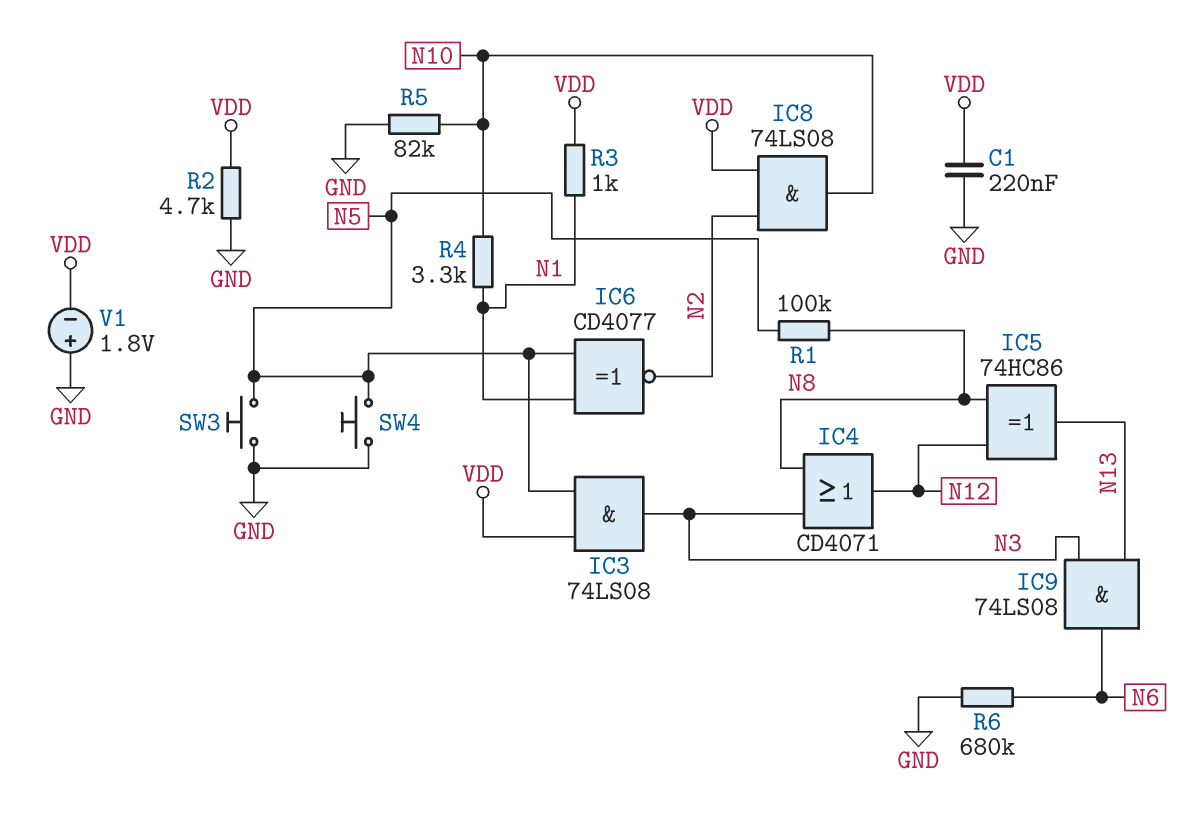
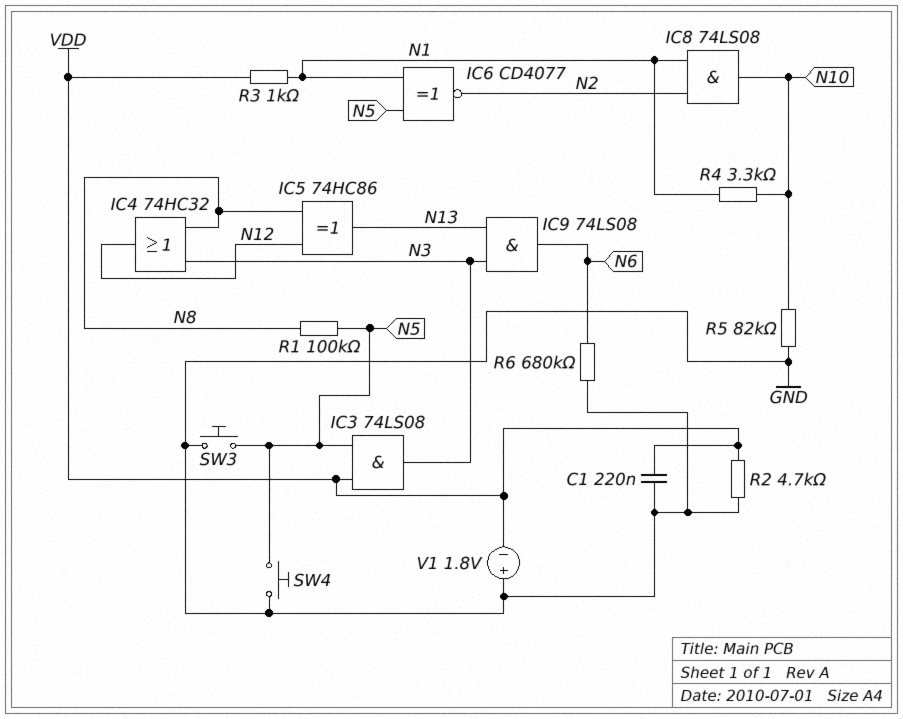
IC4: OR CD4071 (in N3, in N8, out N12) -> OR 74HC32 (in N3, in N8, out N12)
IC8: AND 74LS08 (in N2, in VDD, out N10) -> AND 74LS08 (in N1, in N2, out N10)

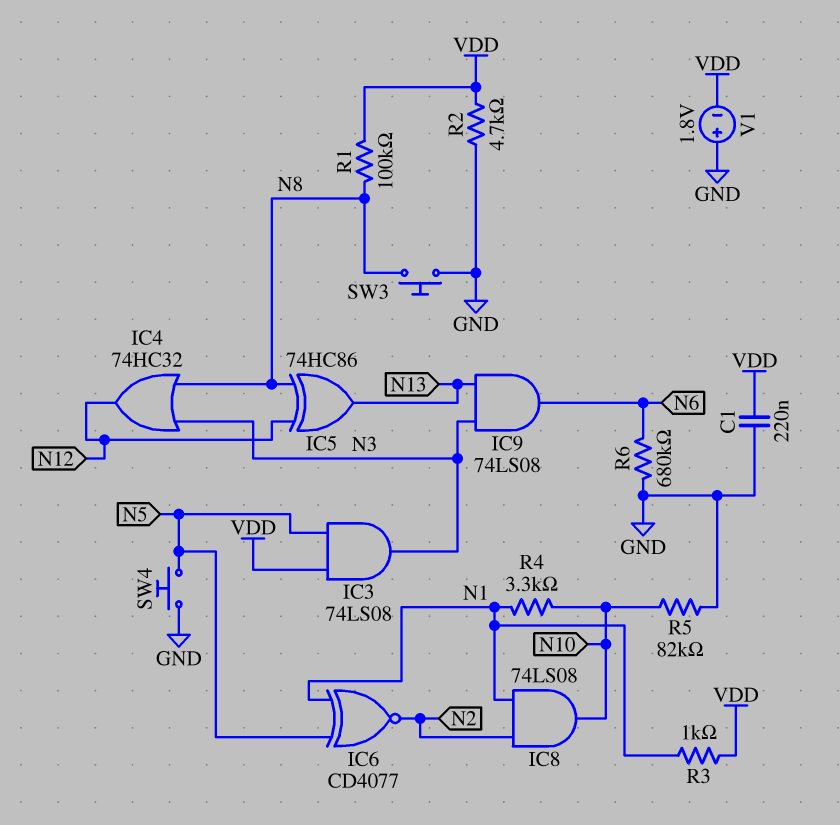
R1: 100k (N5, N8) -> 100k (N8, VDD)
SW3: button (GND, N5) -> button (GND, N8)

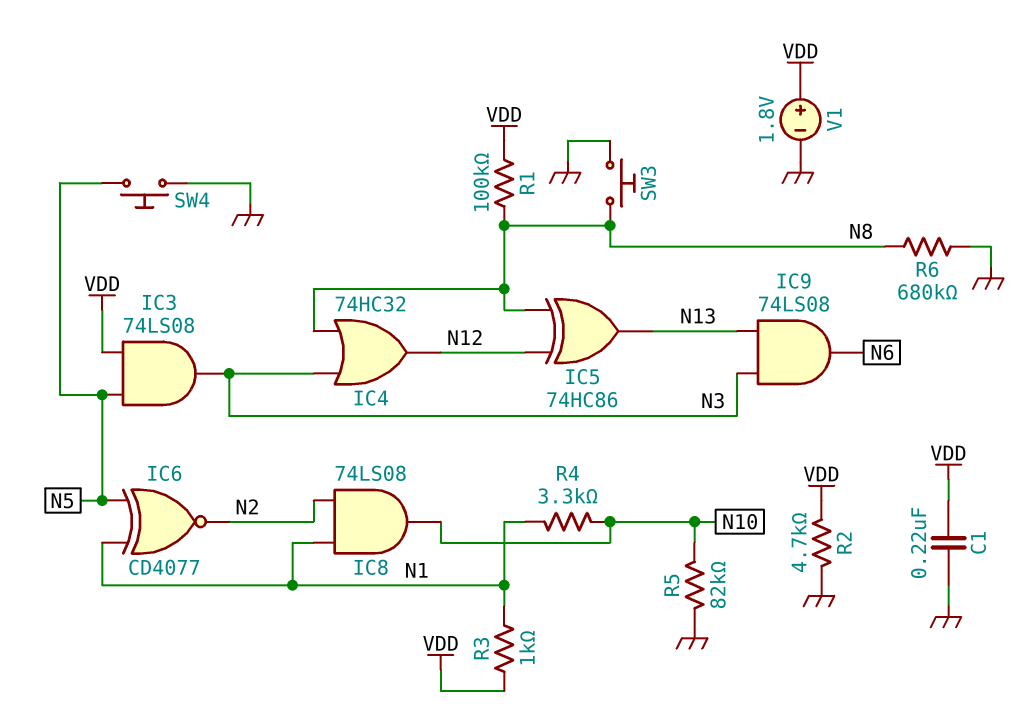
R6: 680k (GND, N6) -> 680k (GND, N8)
V1: 1.8V (plus GND, minus VDD) -> 1.8V (plus VDD, minus GND)

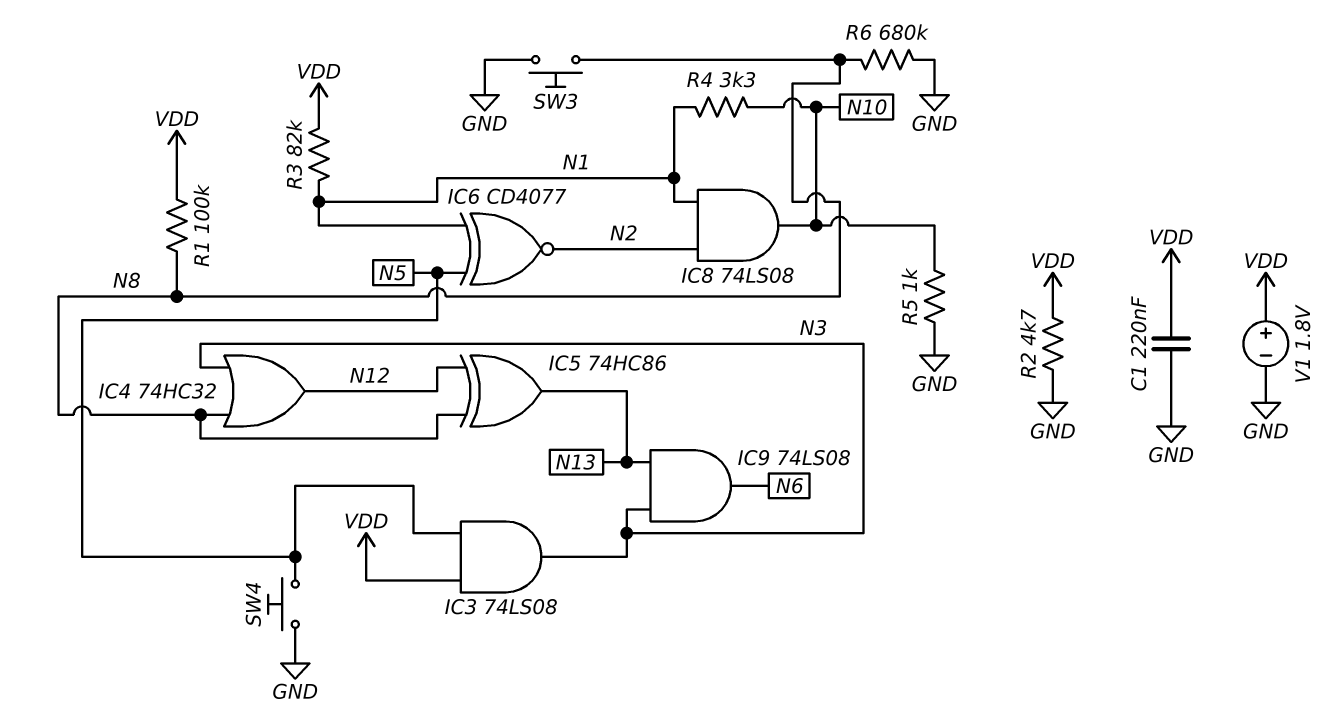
R3: 1k (N1, VDD) -> 82k (N1, VDD)
R5: 82k (GND, N10) -> 1k (GND, N10)

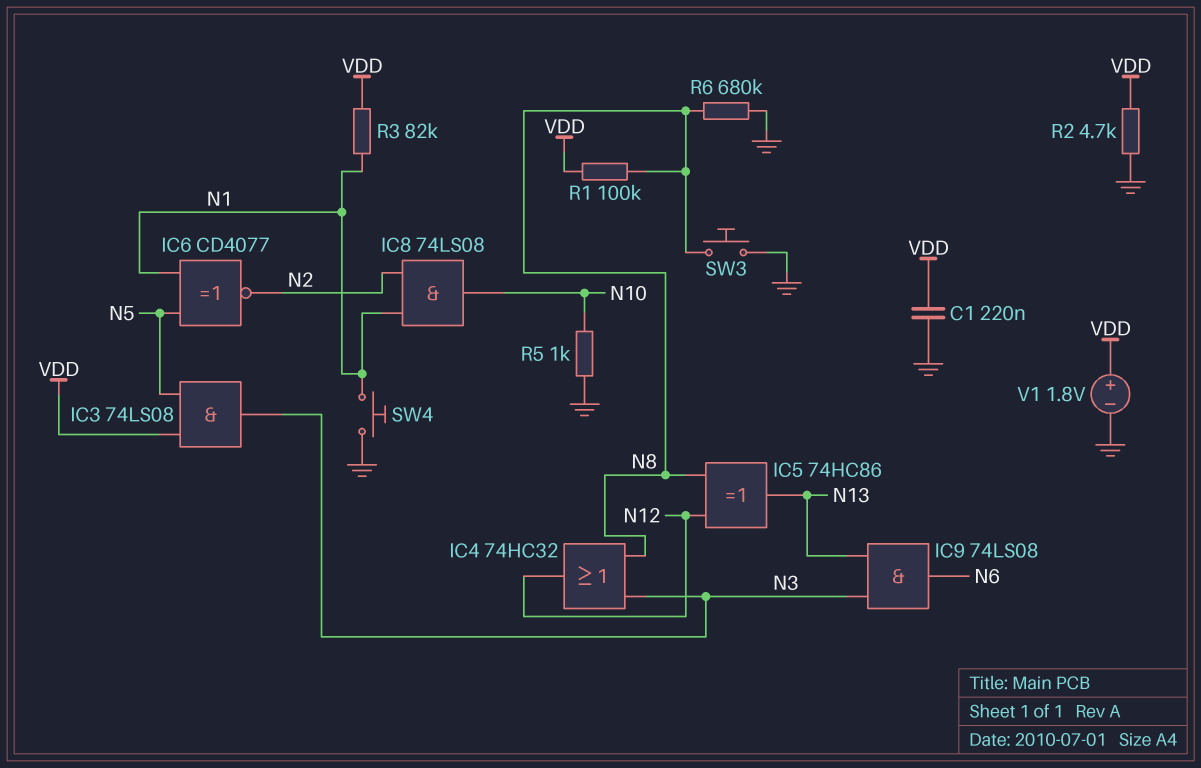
R4: 3.3k (N1, N10) -> none
SW4: button (GND, N5) -> button (GND, N1)

